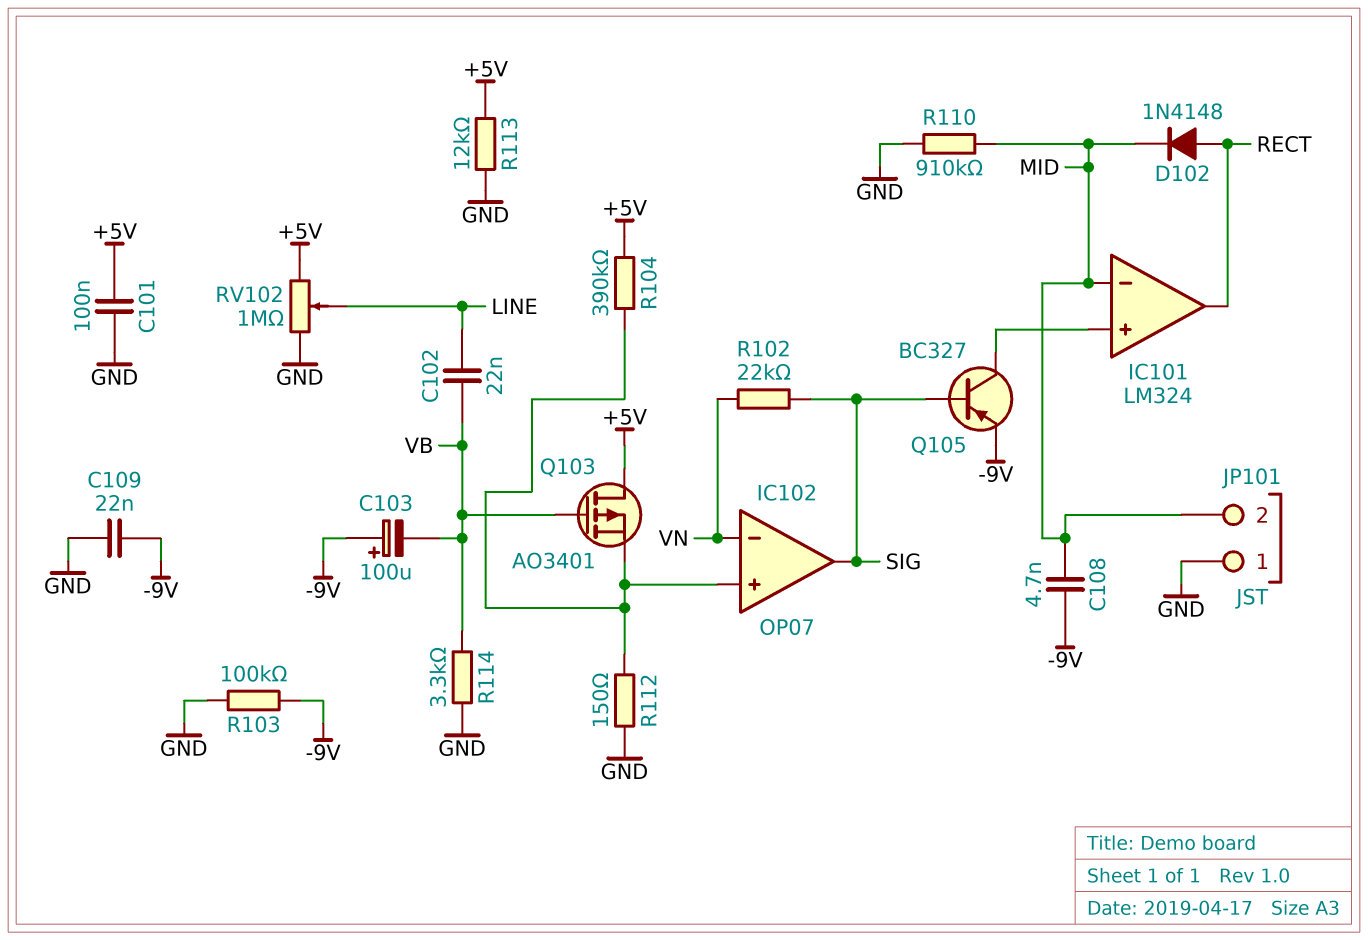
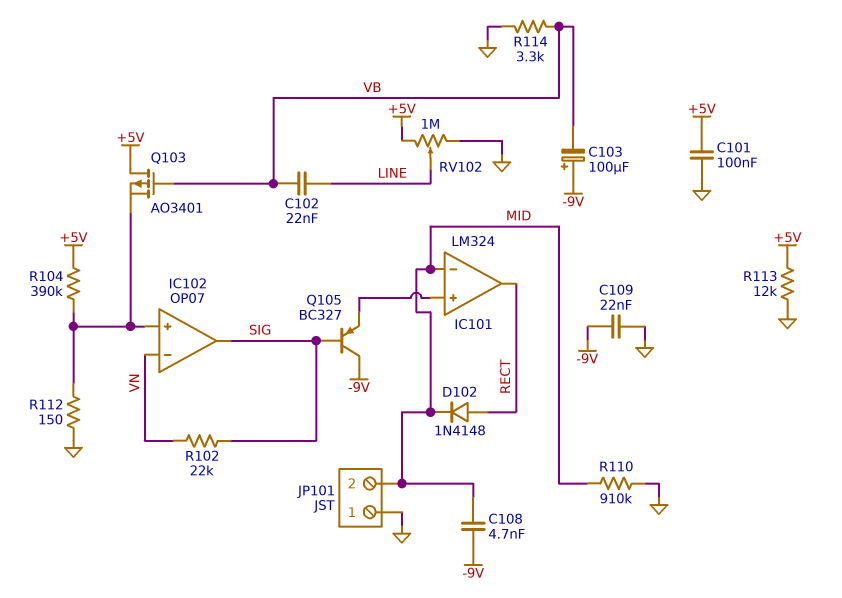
Q105: PNP BC327 (B SIG, C IC101/in+, E -9V) -> PNP BC327 (B SIG, C -9V, E IC101/in+)
R103: 100k (-9V, GND) -> none

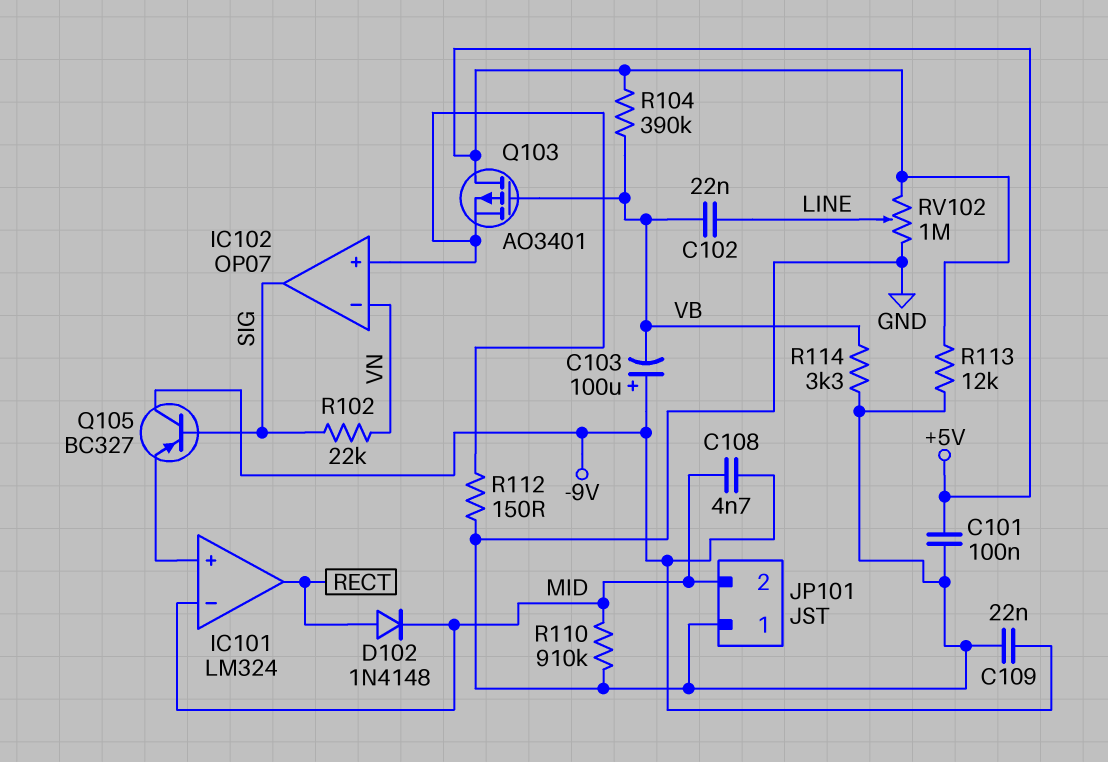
R104: 390k (+5V, IC102/in+) -> 390k (+5V, VB)

